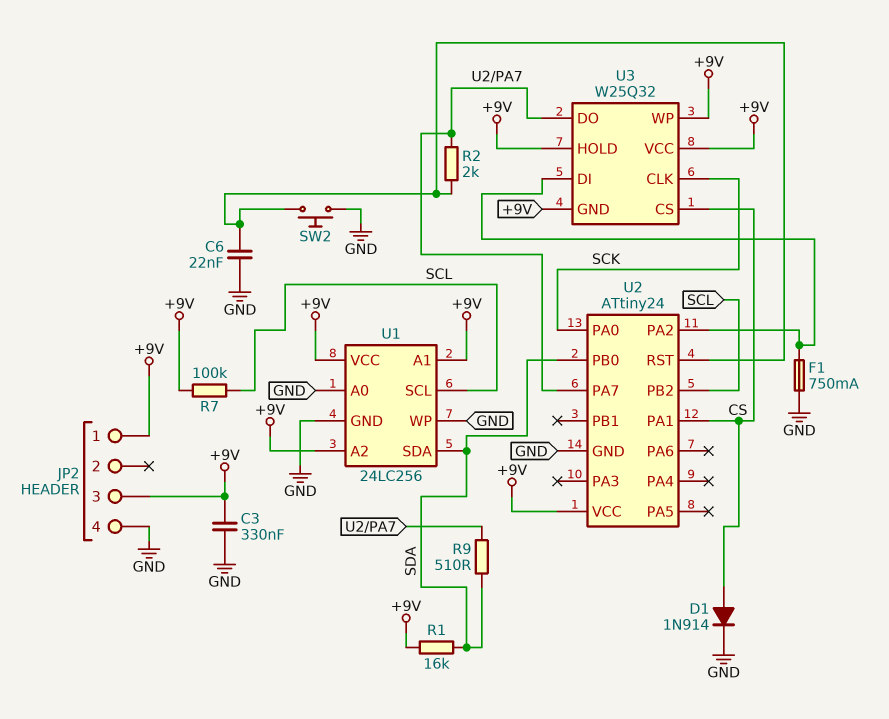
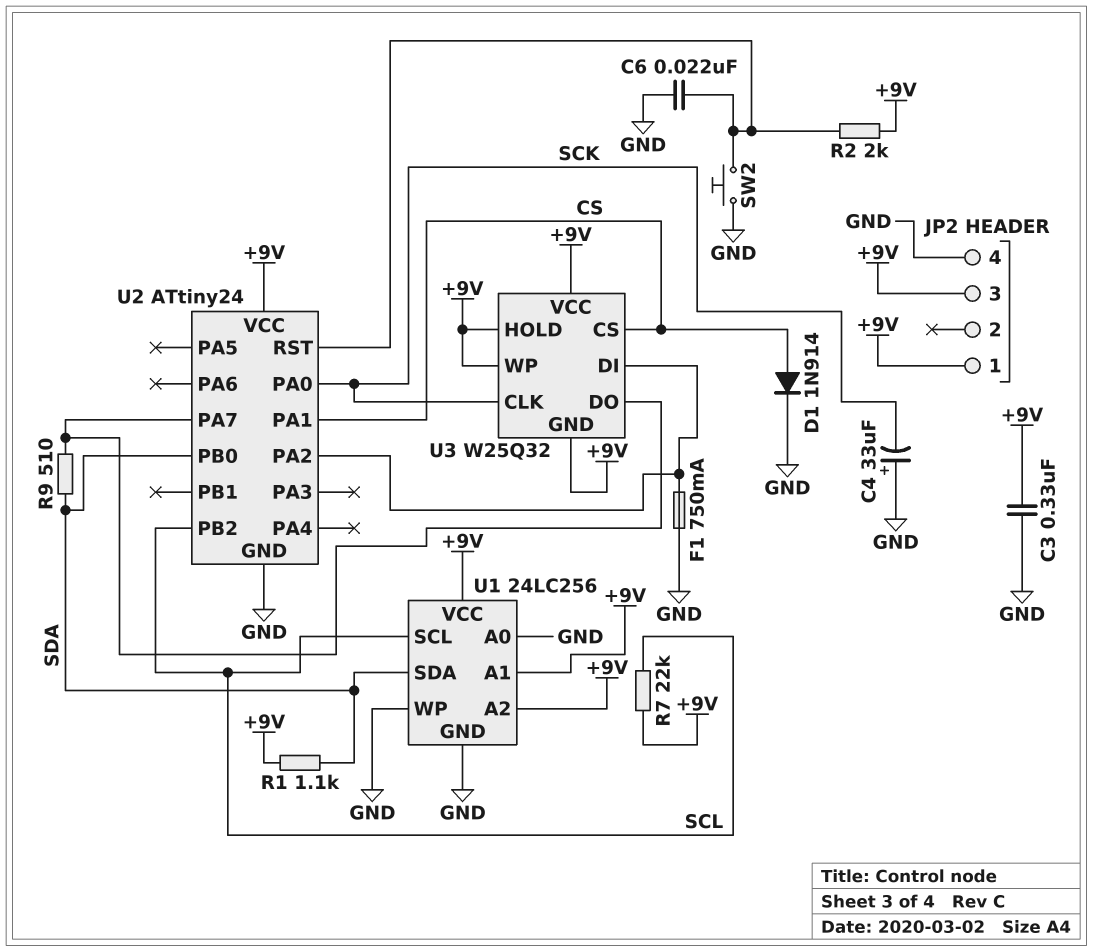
C4: none -> 33uF (plus GND, minus SCK)
R1: 16k (+9V, SDA) -> 1.1k (+9V, SDA)
R2: 2k (U2/PA7, U2/RST) -> 2k (+9V, U2/RST)
R7: 100k (+9V, SCL) -> 22k (+9V, SCL)

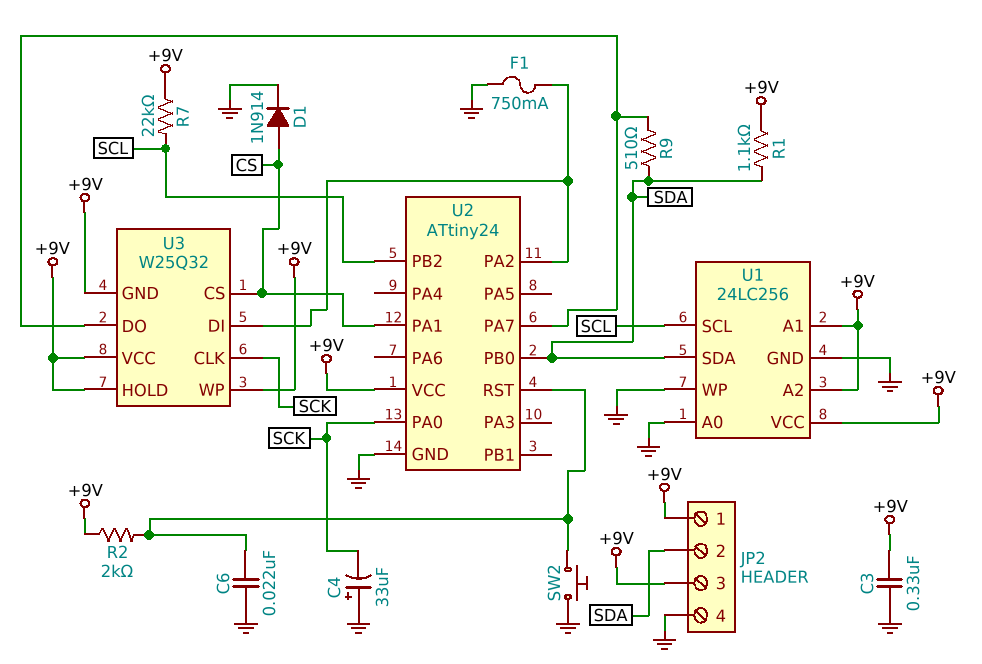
JP2 pin 2: none -> SDA

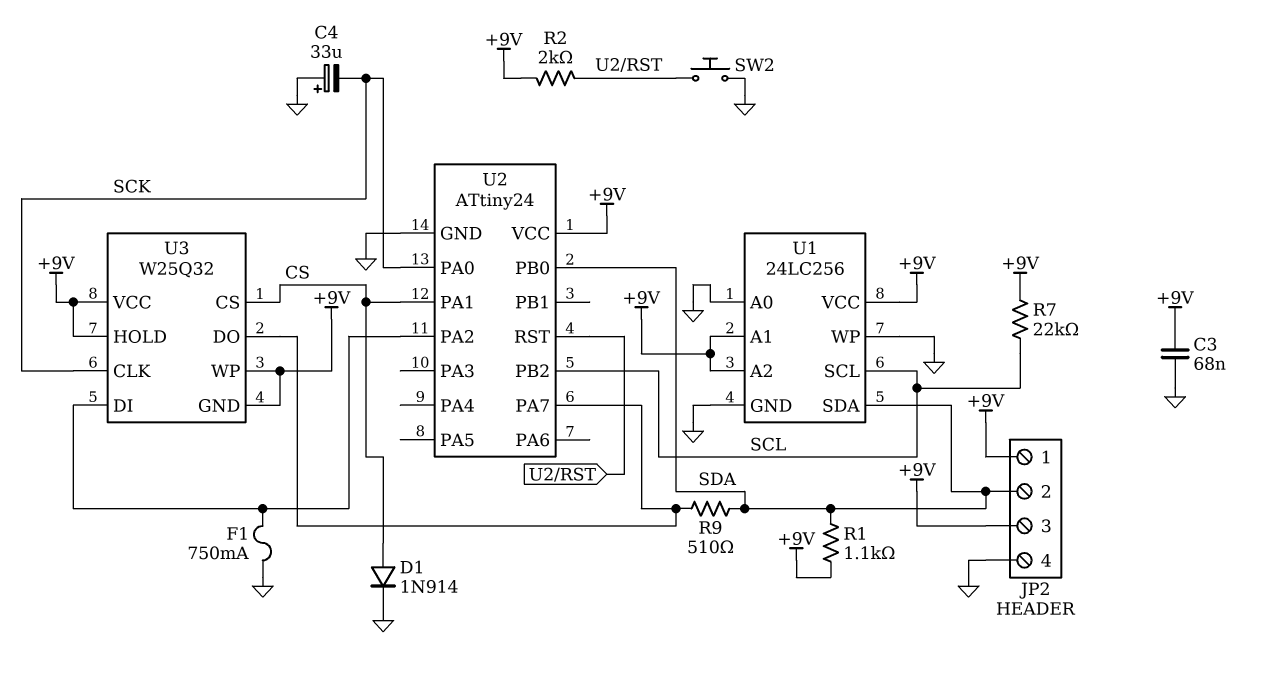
C3: 330nF (+9V, GND) -> 68nF (+9V, GND)
C6: 22nF (GND, U2/RST) -> none

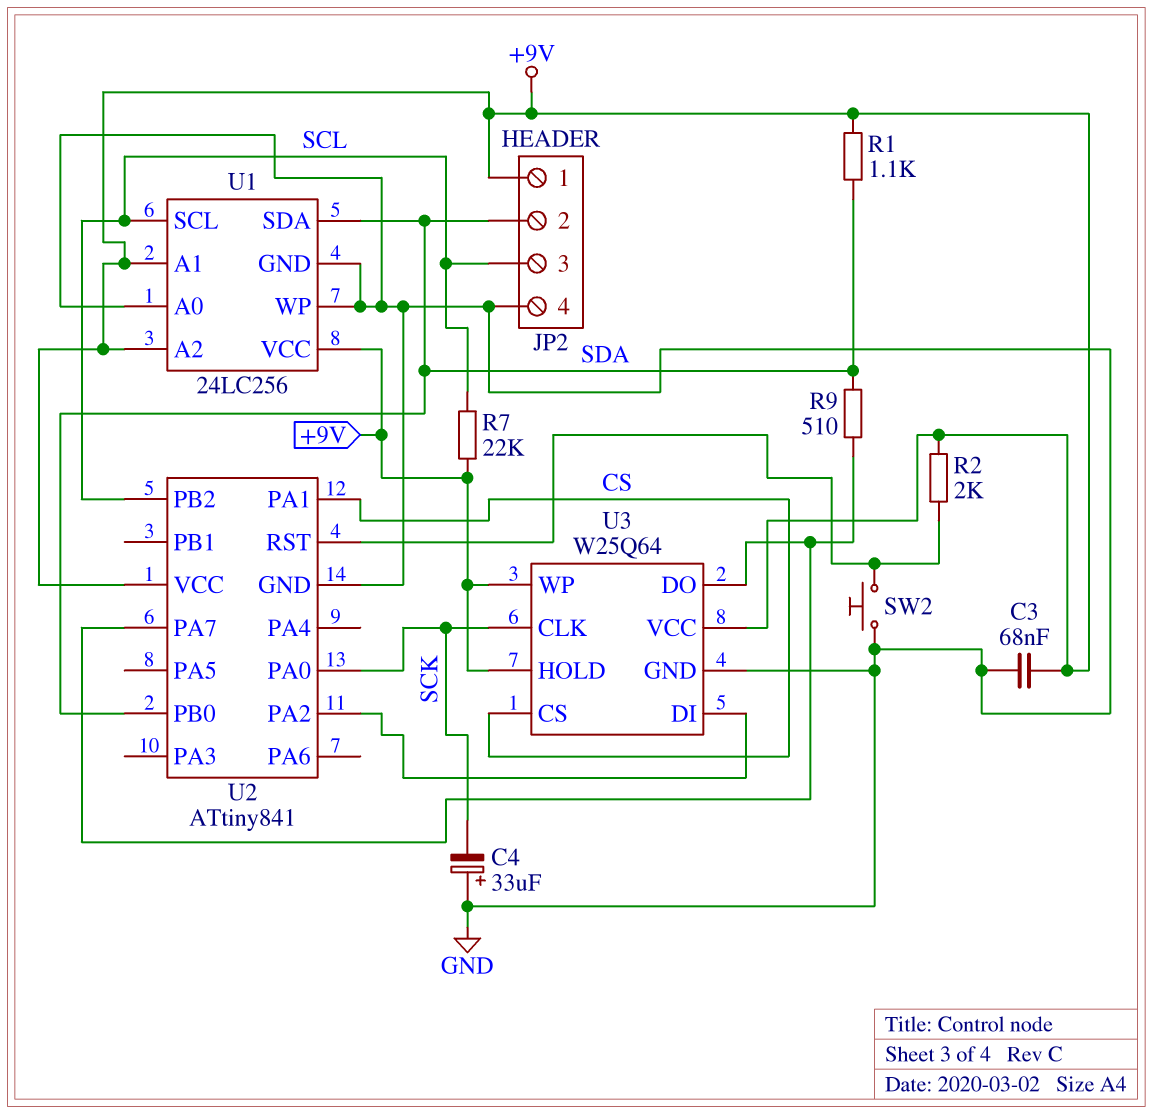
D1: diode 1N914 (A CS, K GND) -> none
F1: 750mA (GND, U2/PA2) -> none
JP2 pin 3: +9V -> SCL
U2: ATtiny24 -> ATtiny841
U3: W25Q32 -> W25Q64
U3 pin GND: +9V -> GND

